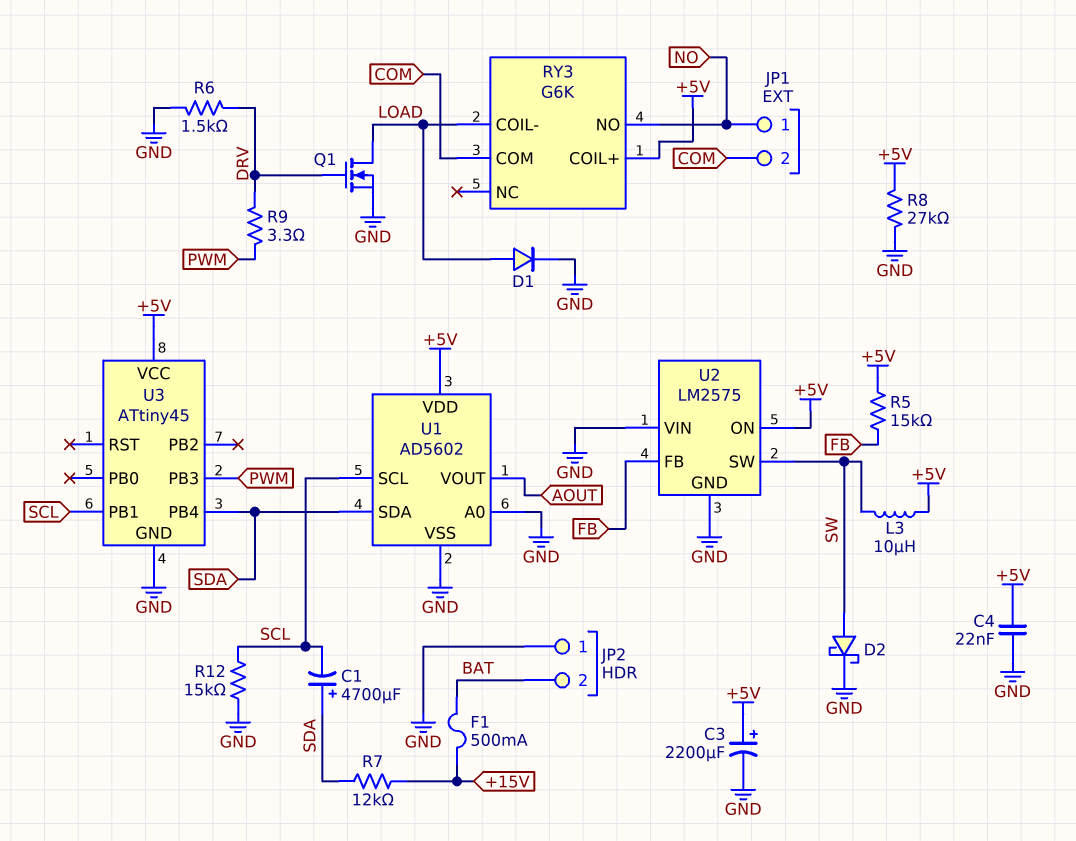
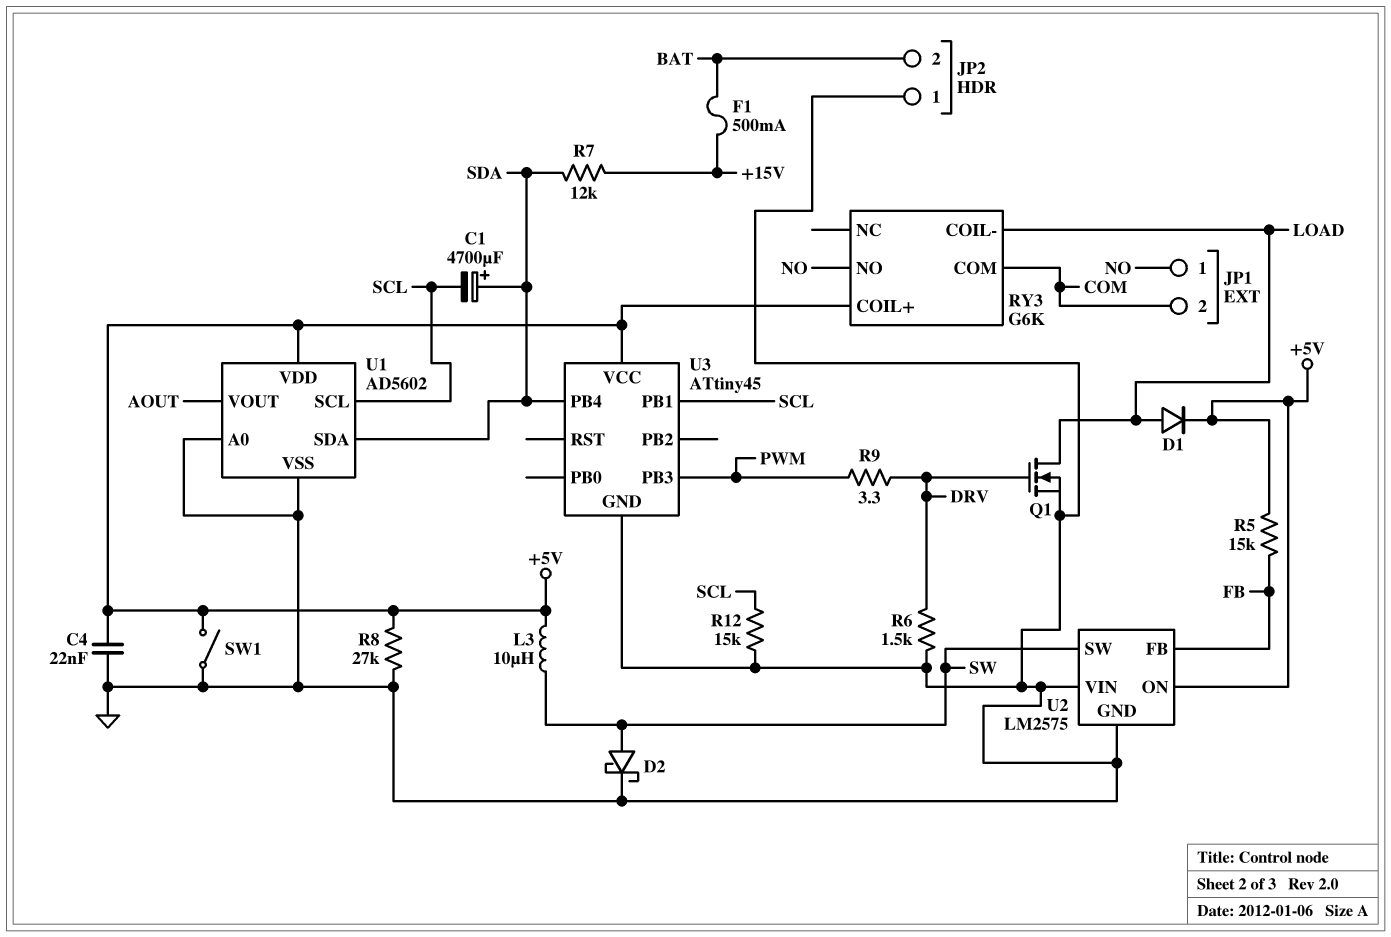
C3: 2200uF (plus +5V, minus GND) -> none
D1: diode (A LOAD, K GND) -> diode (A LOAD, K +5V)
SW1: none -> switch (+5V, GND)

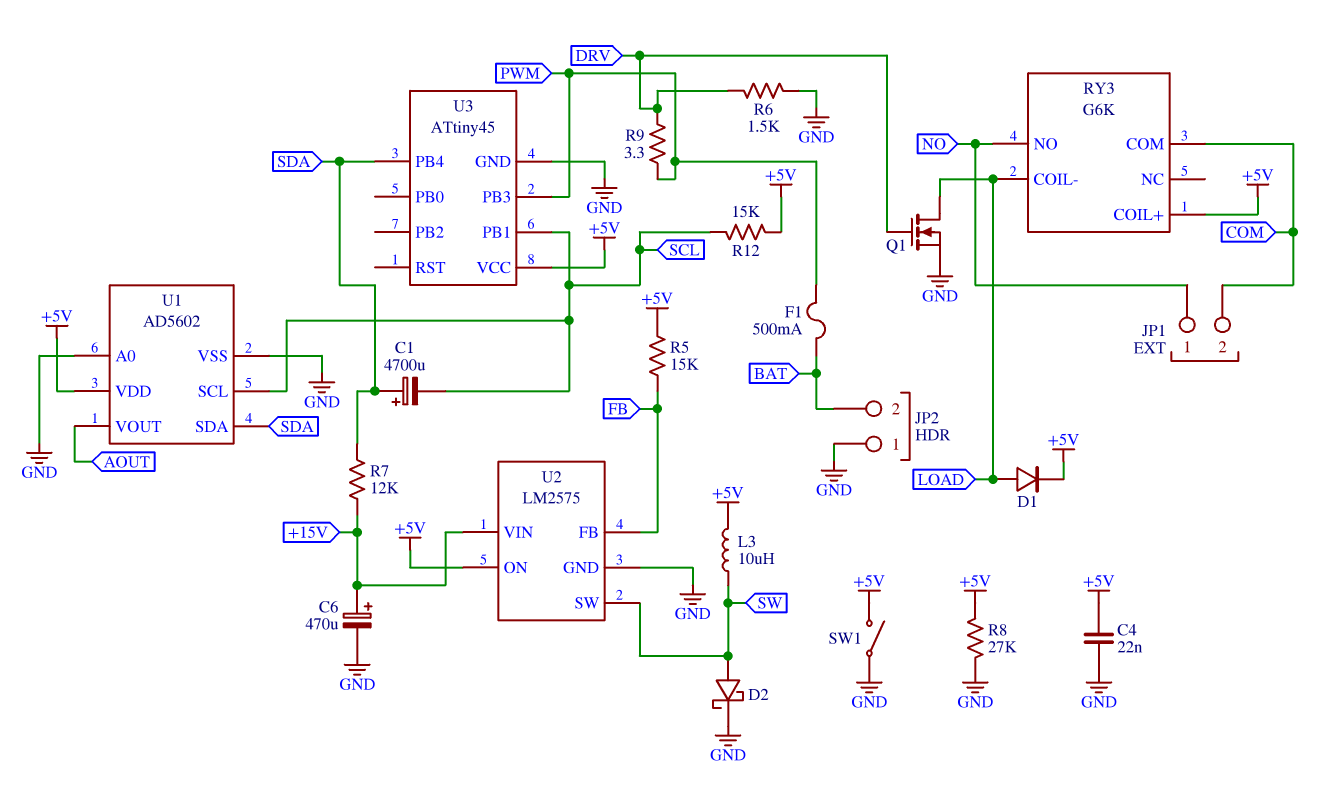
C6: none -> 470uF (plus +15V, minus GND)
F1: 500mA (+15V, BAT) -> 500mA (BAT, PWM)
R12: 15k (GND, SCL) -> 15k (+5V, SCL)
U2 pin VIN: GND -> +15V

